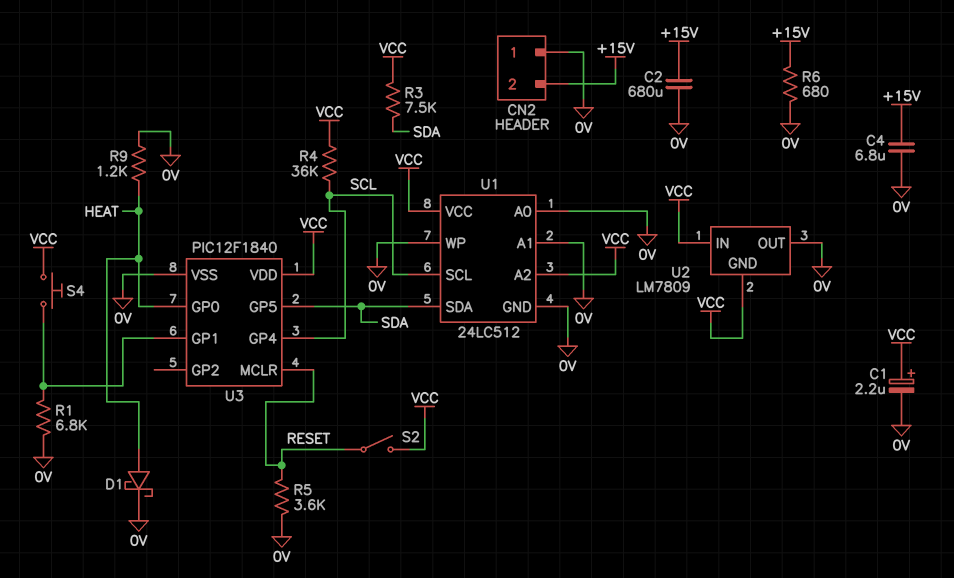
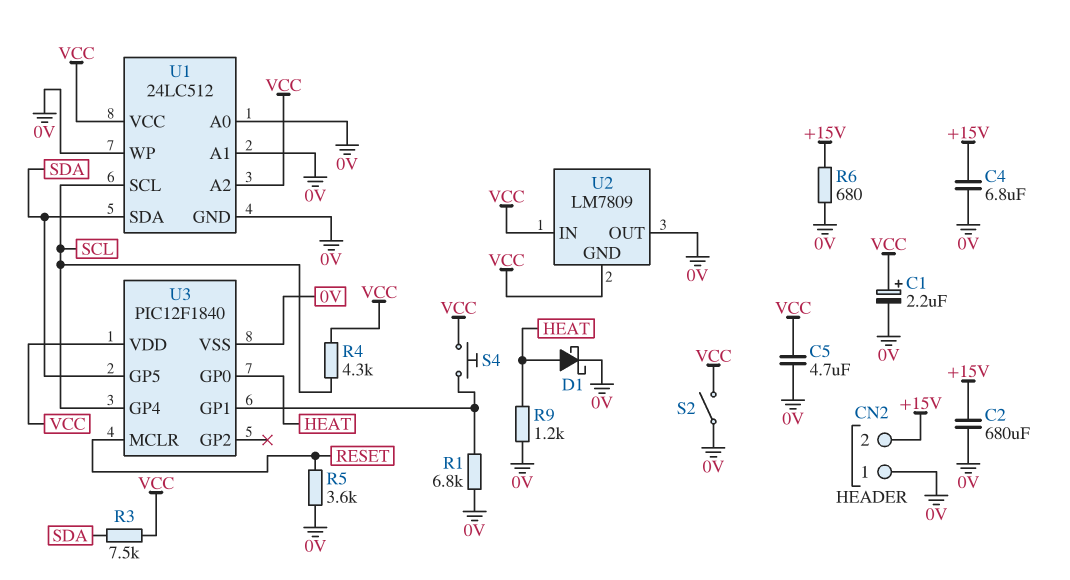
C5: none -> 4.7uF (0V, VCC)
R4: 36k (SCL, VCC) -> 4.3k (SCL, VCC)
S2: switch (RESET, VCC) -> switch (0V, VCC)

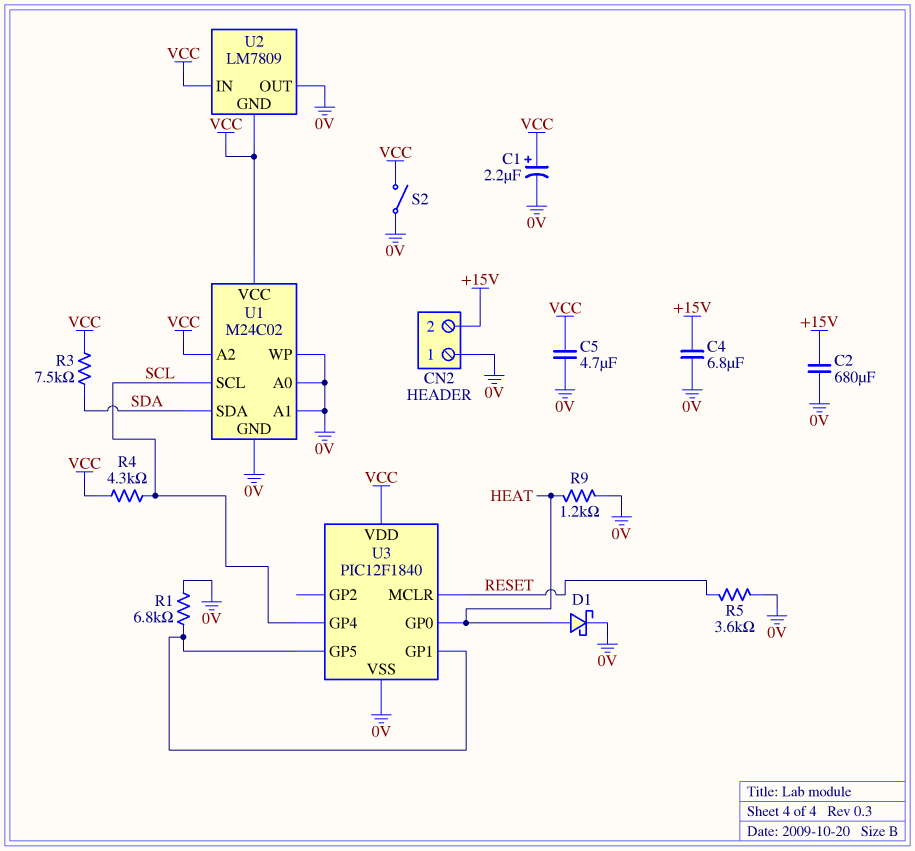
R6: 680 (+15V, 0V) -> none
S4: button (U3/GP1, VCC) -> none
U1: 24LC512 -> M24C02
U3 pin GP5: SDA -> U3/GP1

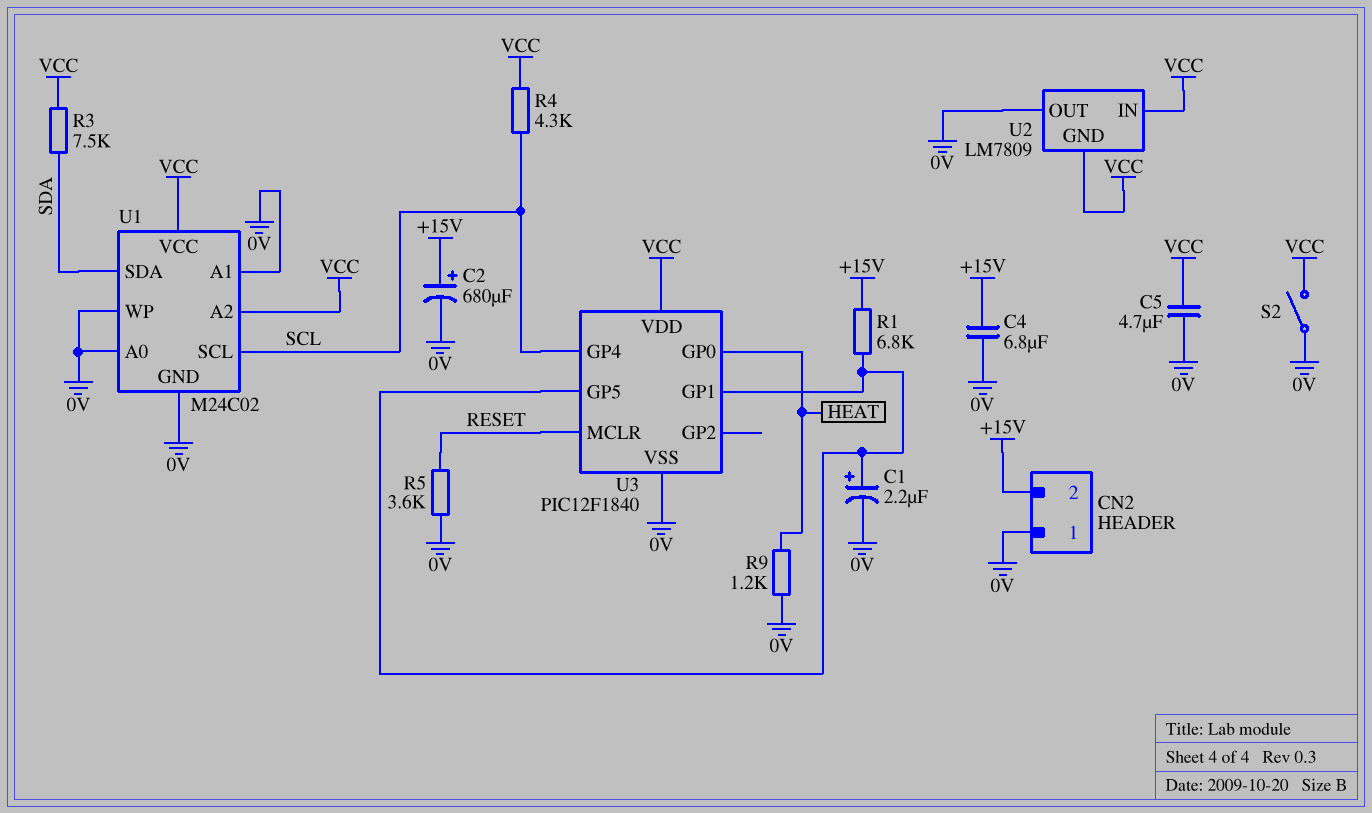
C1: 2.2uF (plus VCC, minus 0V) -> 2.2uF (plus U3/GP1, minus 0V)
C2: 680uF (+15V, 0V) -> 680uF (plus +15V, minus 0V)
D1: schottky (A HEAT, K 0V) -> none
R1: 6.8k (0V, U3/GP1) -> 6.8k (+15V, U3/GP1)

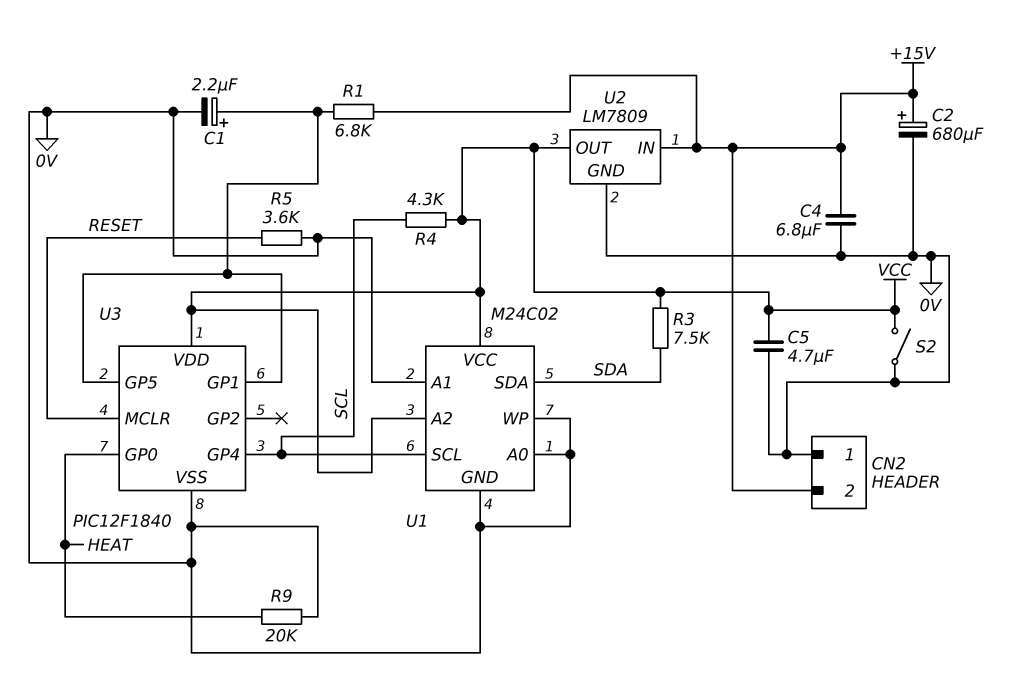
R9: 1.2k (0V, HEAT) -> 20k (0V, HEAT)
U2 pin GND: VCC -> 0V
U2 pin IN: VCC -> +15V
U2 pin OUT: 0V -> VCC

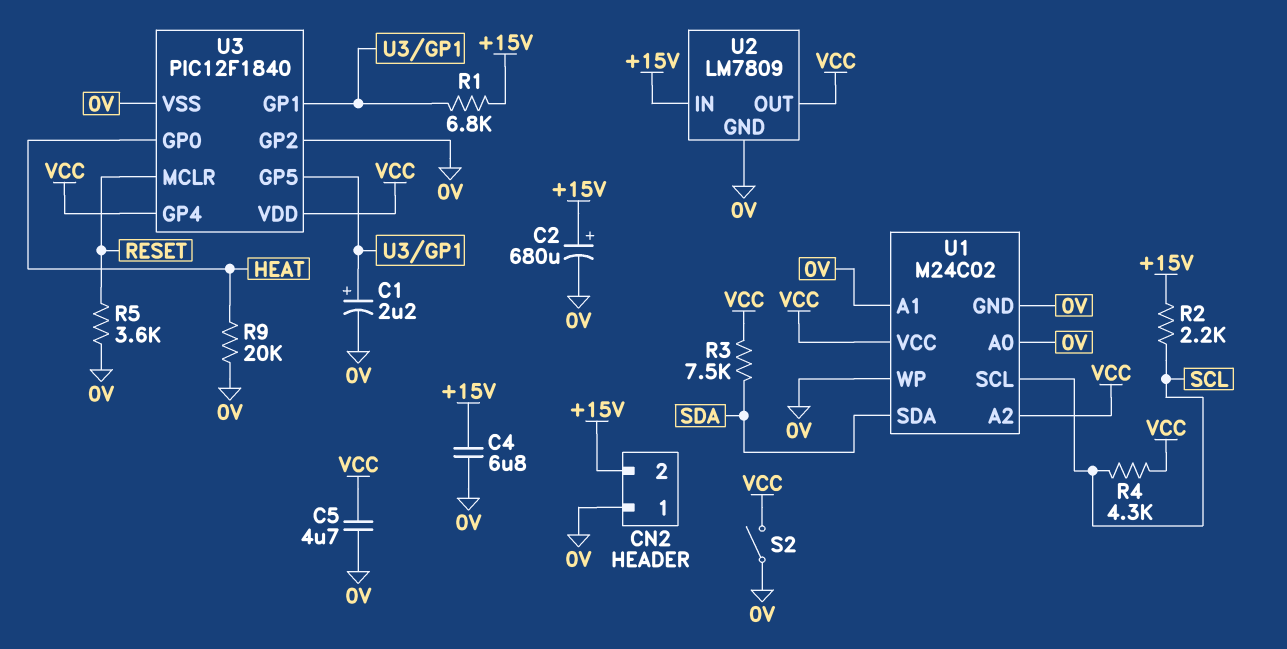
R2: none -> 2.2k (+15V, SCL)
U3 pin GP2: none -> 0V
U3 pin GP4: SCL -> VCC

